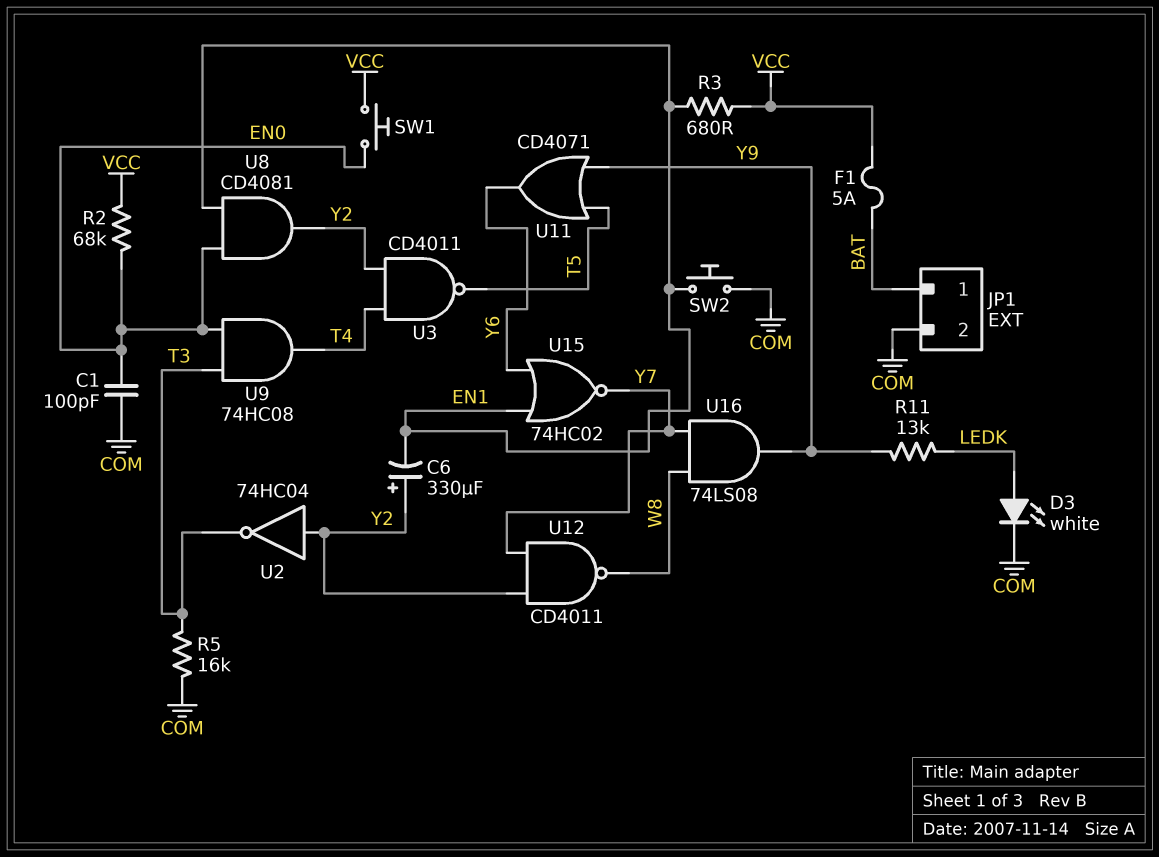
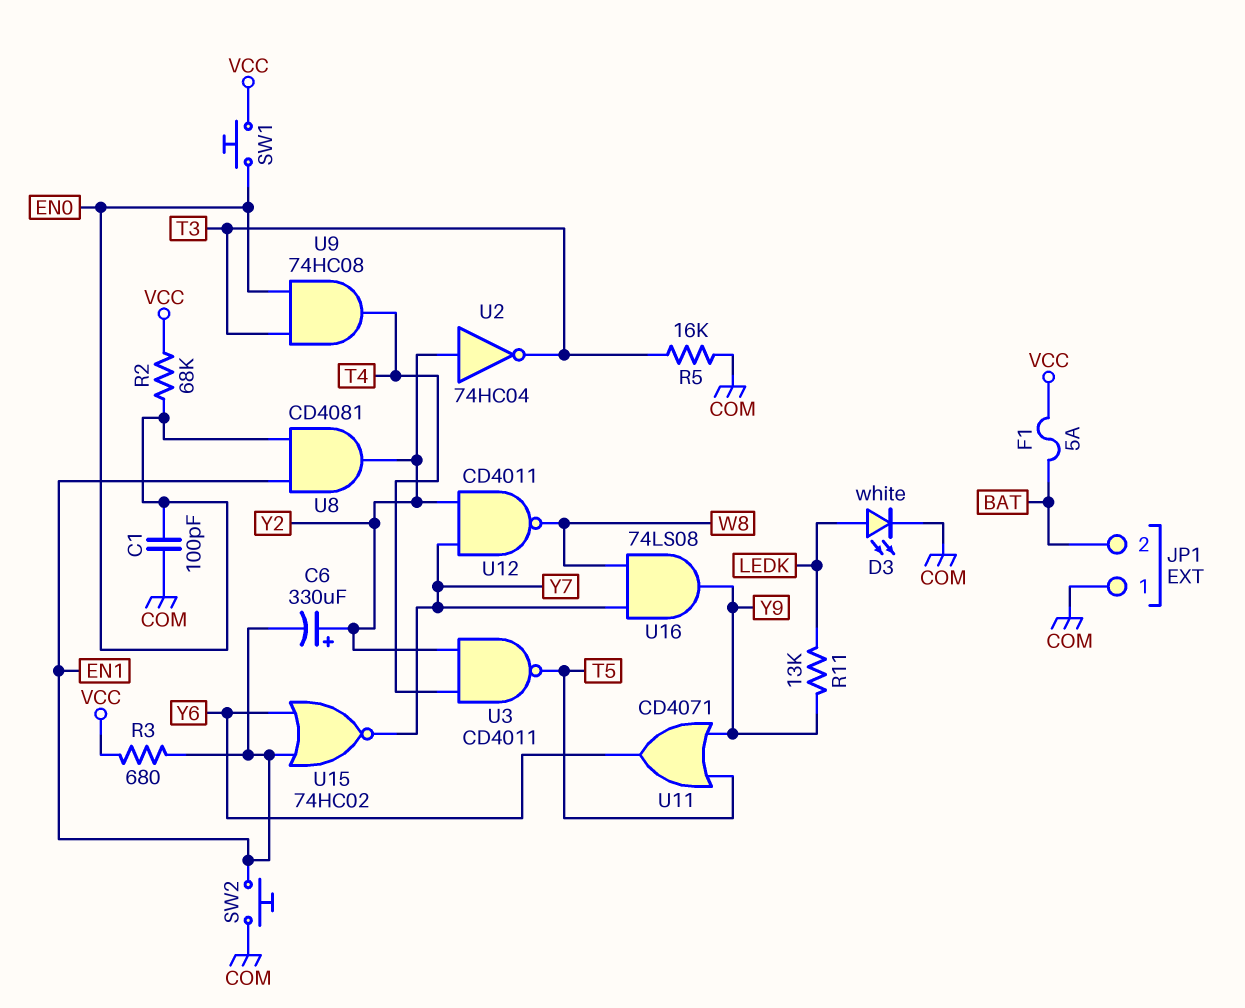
JP1 pin 1: BAT -> COM
JP1 pin 2: COM -> BAT

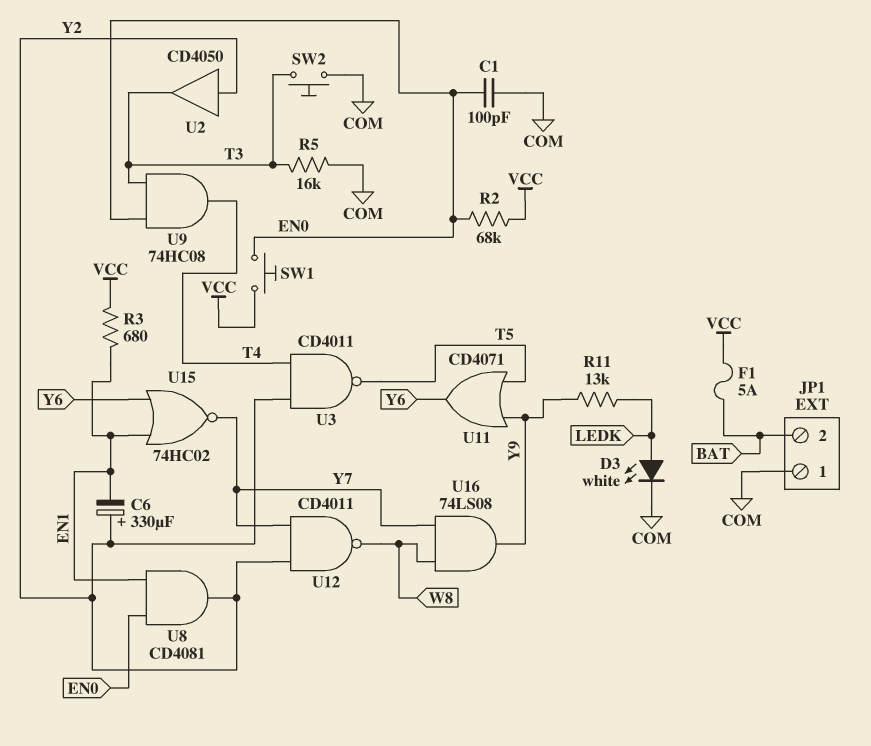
SW2: button (COM, EN1) -> button (COM, T3)
U2: NOT 74HC04 (in Y2, out T3) -> buffer CD4050 (in Y2, out T3)

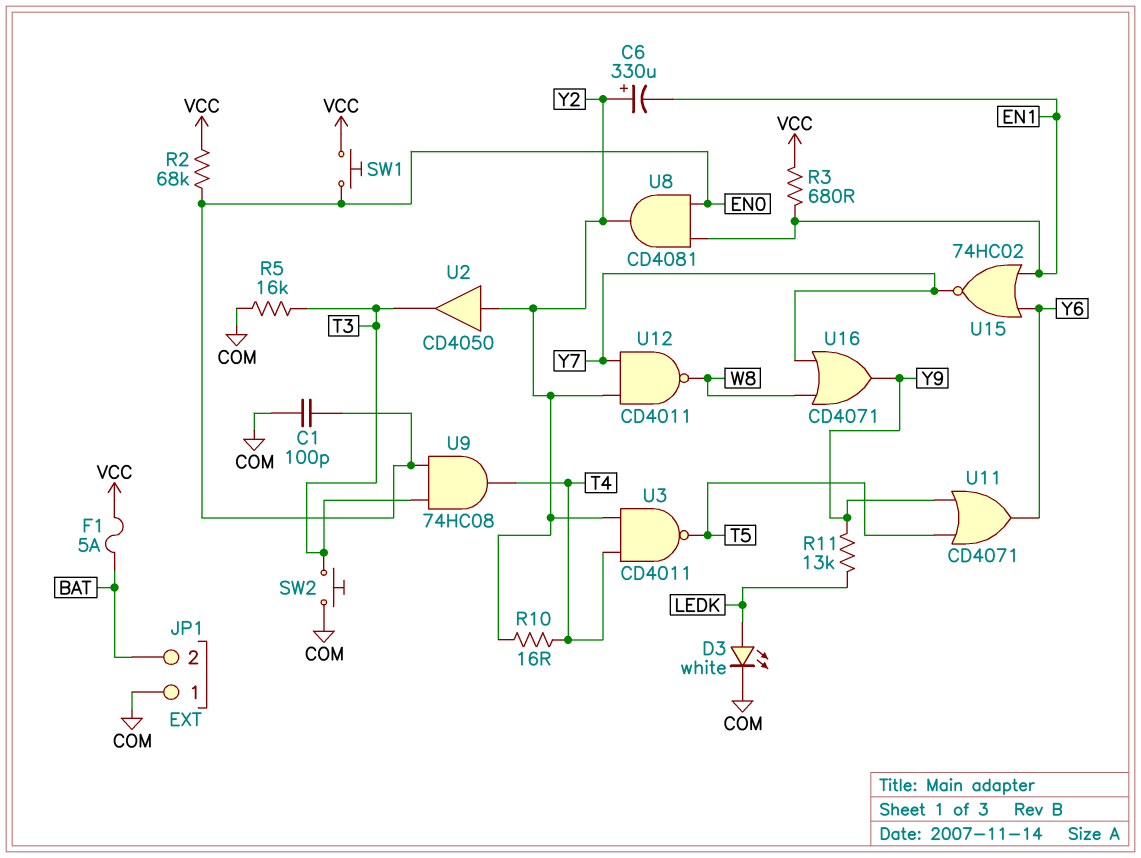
R10: none -> 16 (T4, Y2)
U16: AND 74LS08 (in W8, in Y7, out Y9) -> OR CD4071 (in W8, in Y7, out Y9)

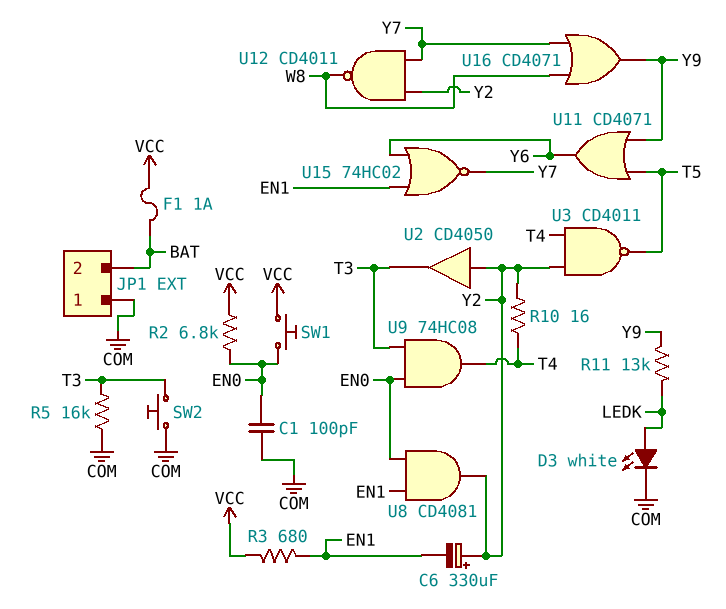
F1: 5A (BAT, VCC) -> 1A (BAT, VCC)
R2: 68k (EN0, VCC) -> 6.8k (EN0, VCC)

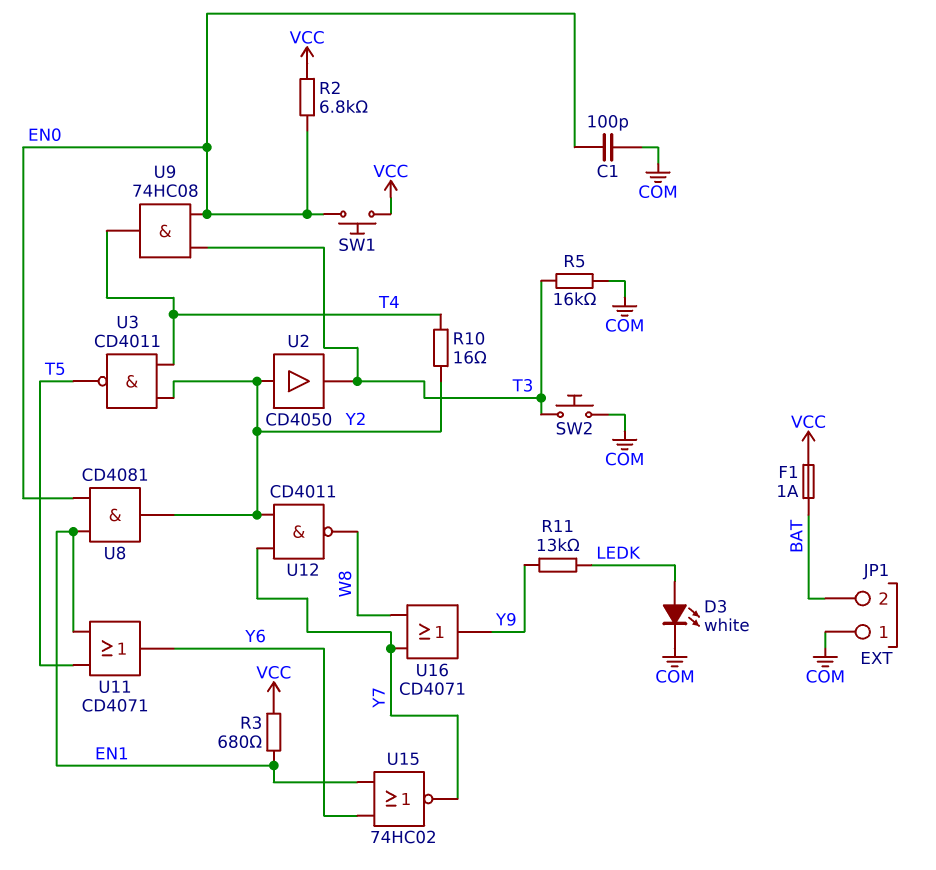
C6: 330uF (plus Y2, minus EN1) -> none
U11: OR CD4071 (in T5, in Y9, out Y6) -> OR CD4071 (in EN1, in T5, out Y6)

